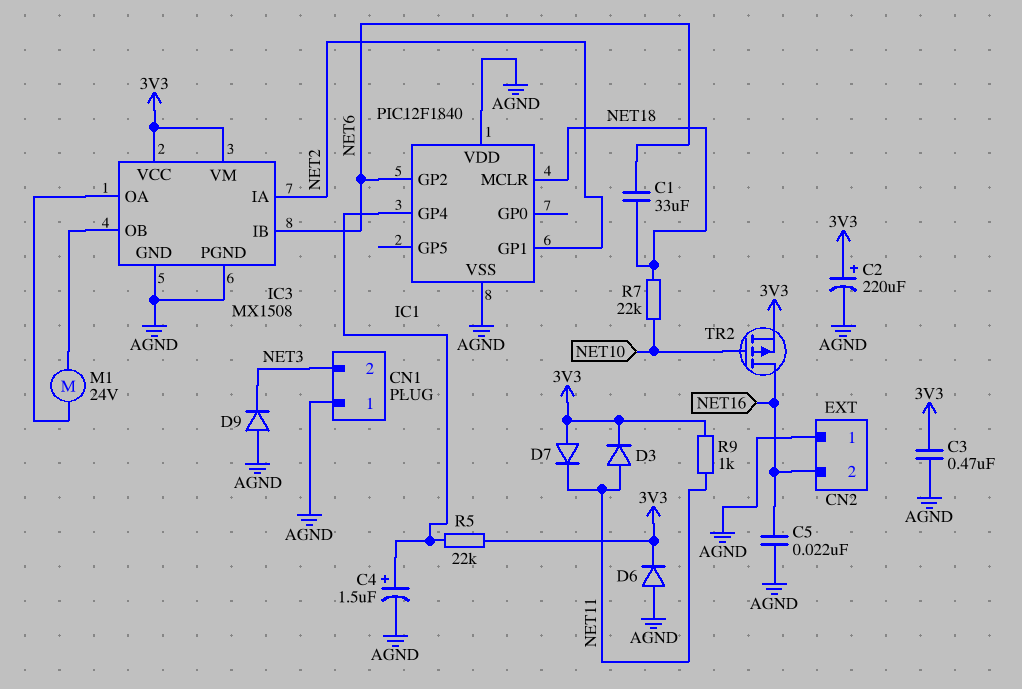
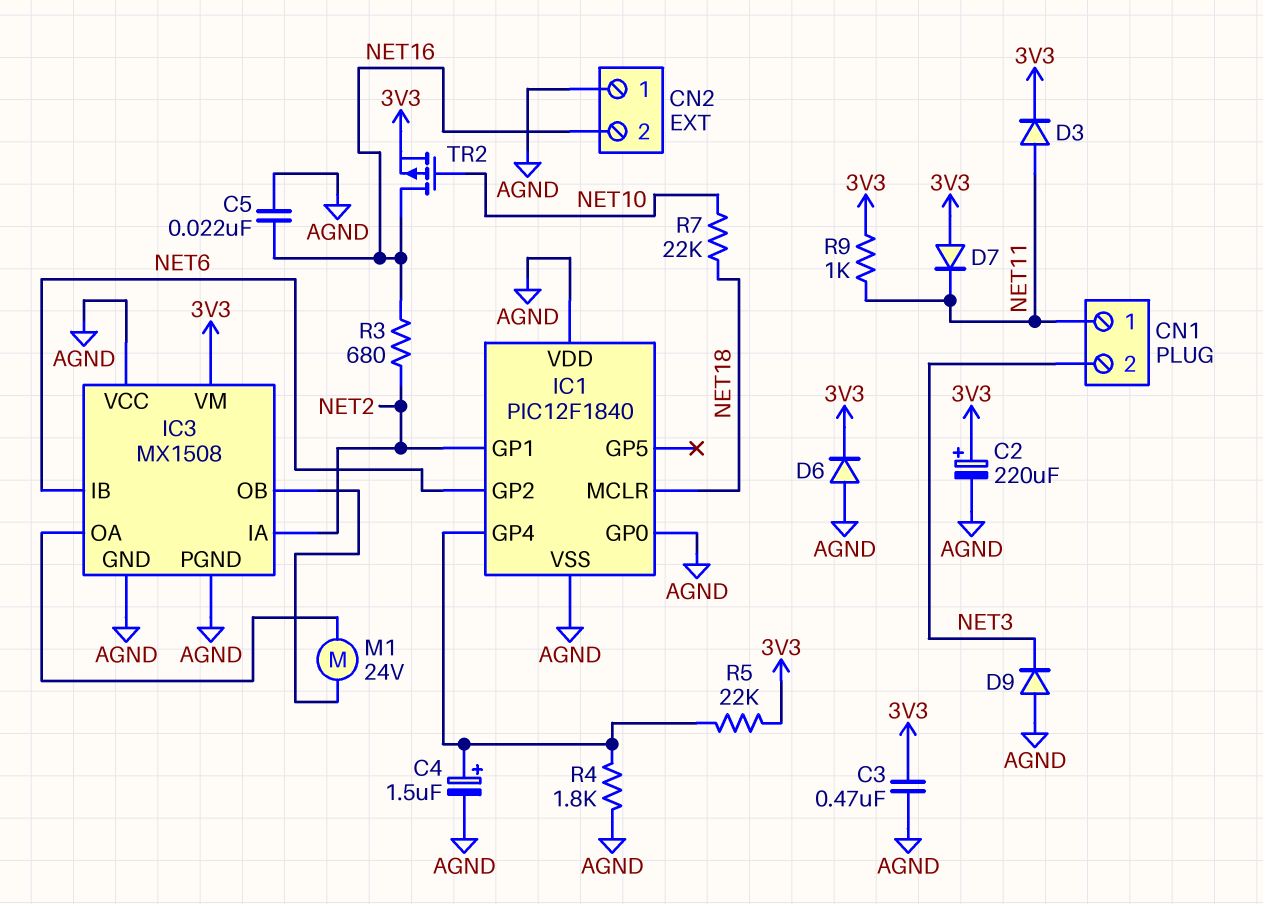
C1: 33uF (NET6, NET18) -> none
CN1 pin 1: AGND -> NET11
IC1 pin GP0: none -> AGND
IC3 pin VCC: 3V3 -> AGND
R3: none -> 680 (NET2, NET16)
R4: none -> 1.8k (AGND, IC1/GP4)

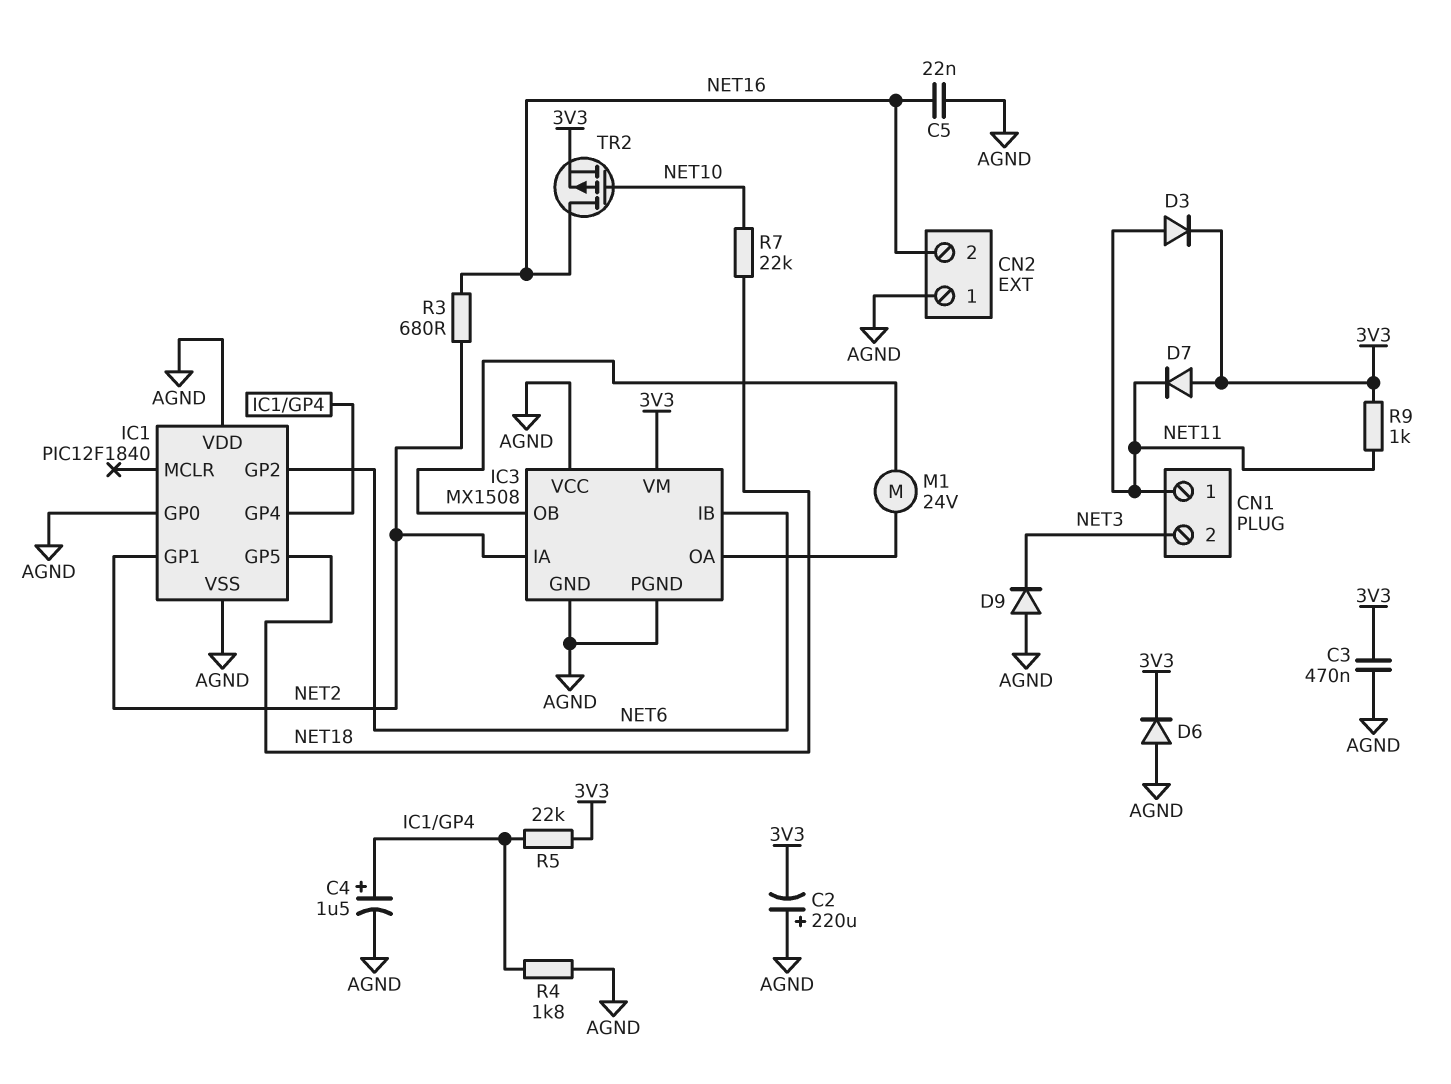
C2: 220uF (plus 3V3, minus AGND) -> 220uF (plus AGND, minus 3V3)
IC1 pin GP5: none -> NET18
IC1 pin MCLR: NET18 -> none

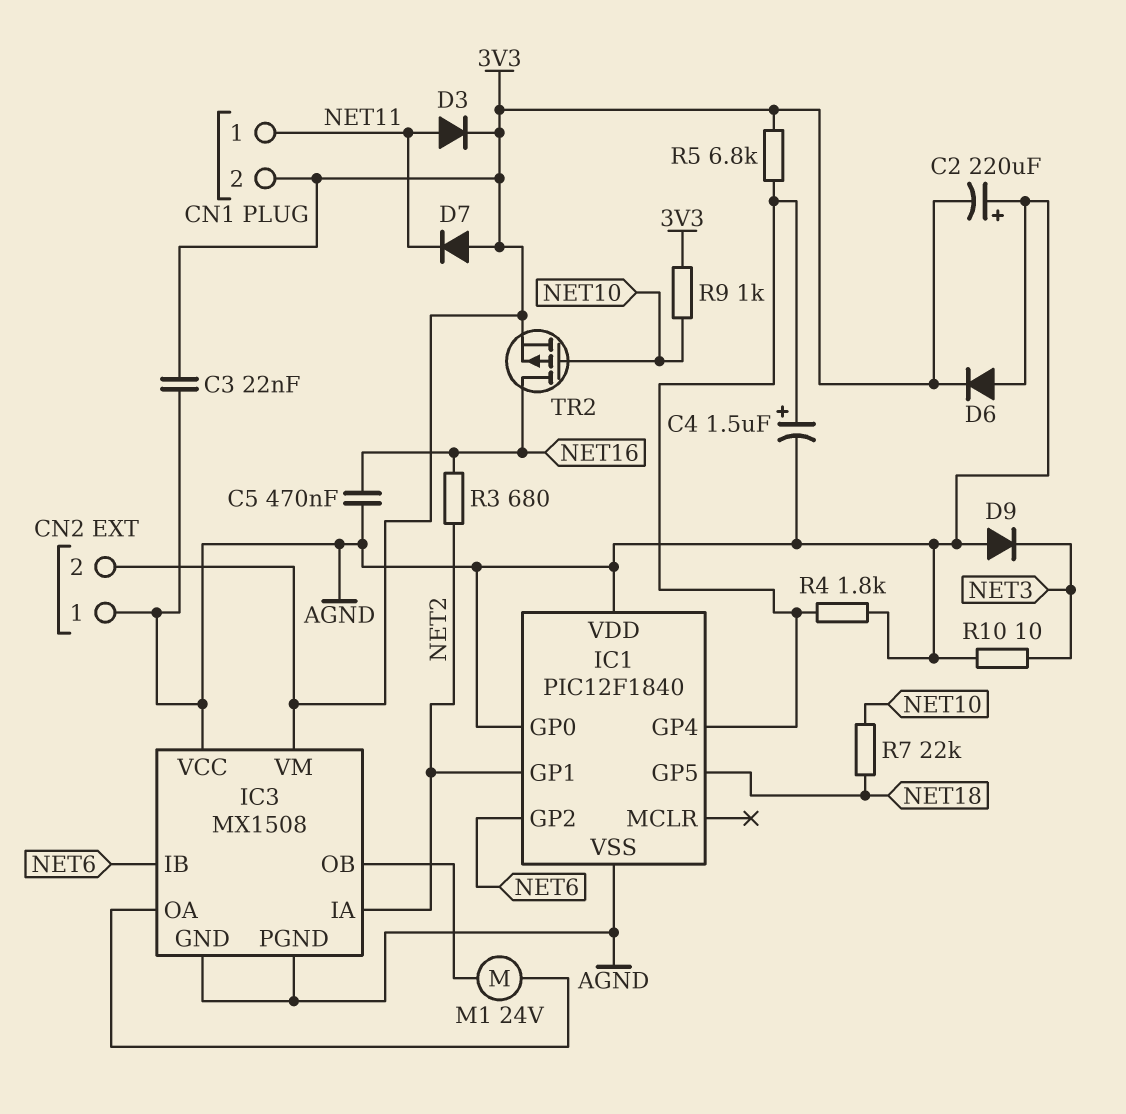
C3: 470nF (3V3, AGND) -> 22nF (3V3, AGND)
C5: 22nF (AGND, NET16) -> 470nF (AGND, NET16)
CN1 pin 2: NET3 -> 3V3
CN2 pin 2: NET16 -> 3V3
R5: 22k (3V3, IC1/GP4) -> 6.8k (3V3, IC1/GP4)
R9: 1k (3V3, NET11) -> 1k (3V3, NET10)
R10: none -> 10 (AGND, NET3)

